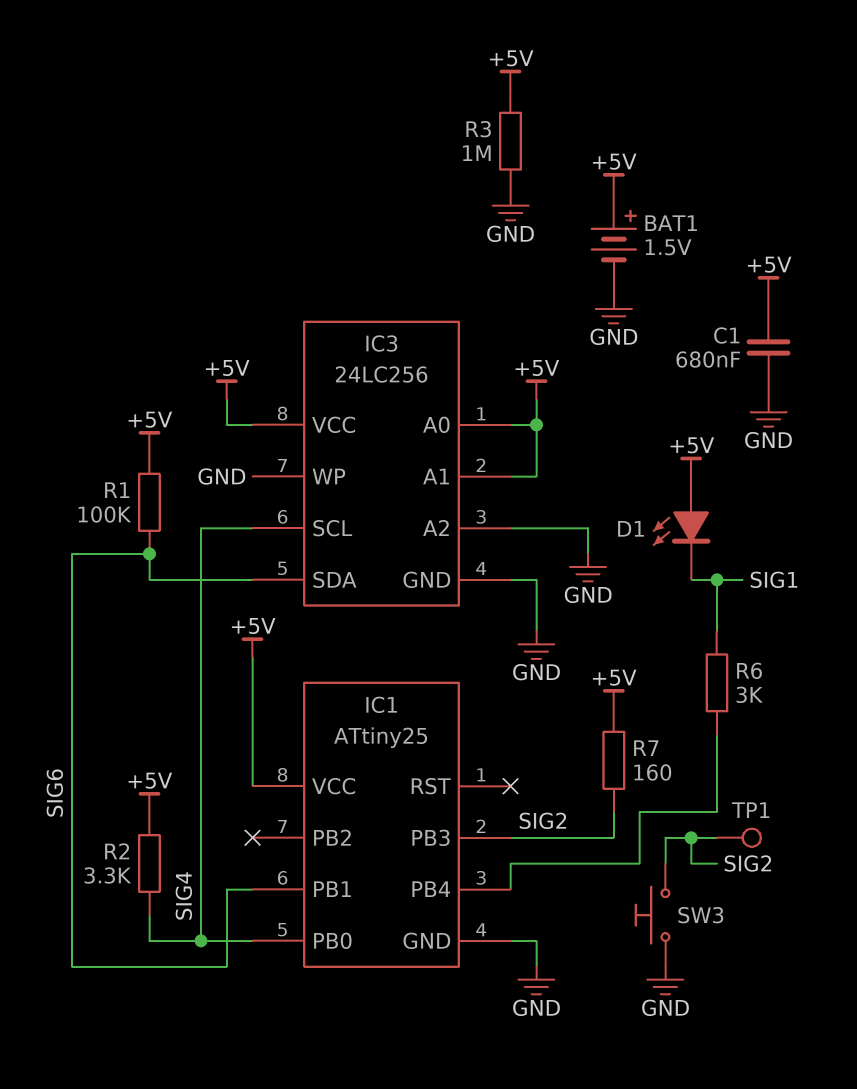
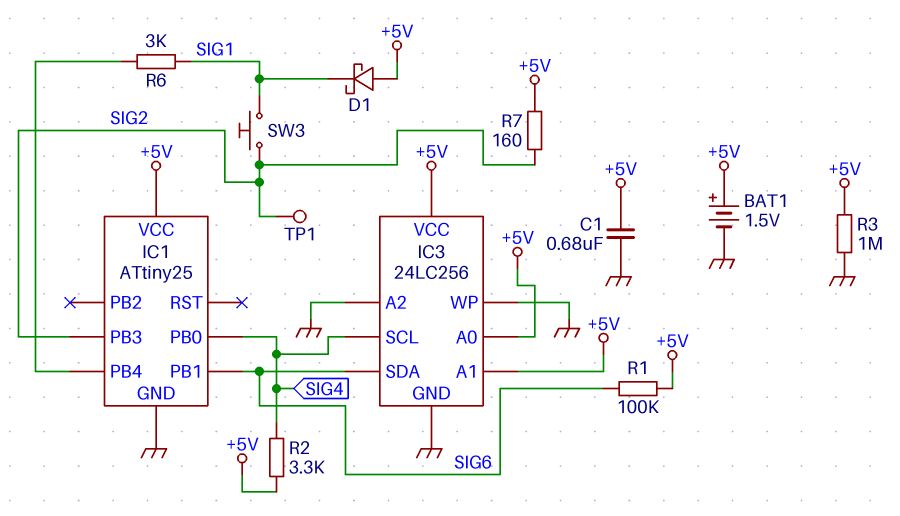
D1: LED (A +5V, K SIG1) -> schottky (A +5V, K SIG1)
SW3: button (GND, SIG2) -> button (SIG1, SIG2)

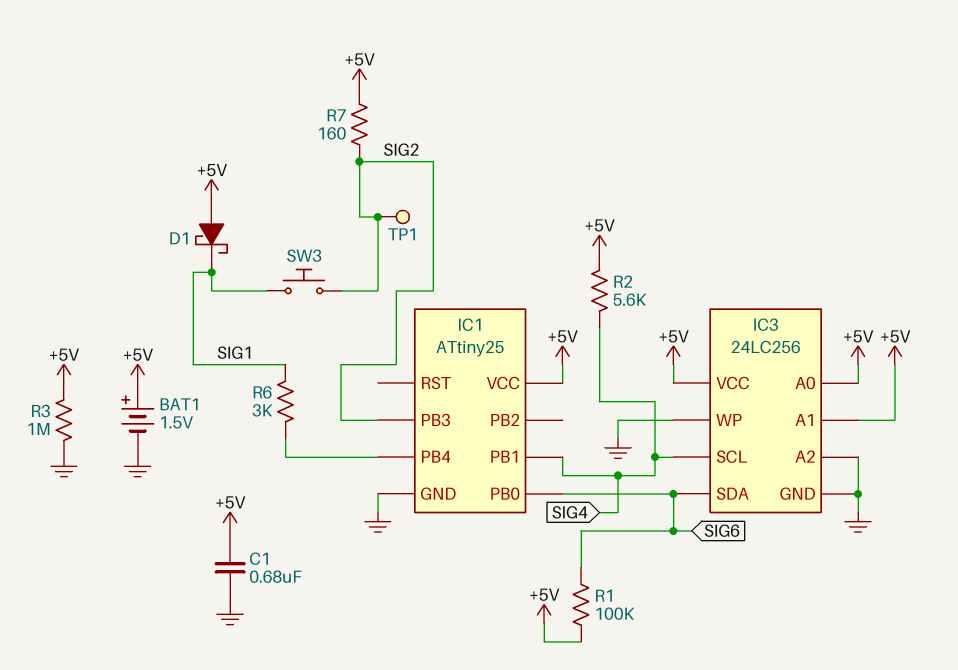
IC1 pin PB0: SIG4 -> SIG6
IC1 pin PB1: SIG6 -> SIG4
R2: 3.3k (+5V, SIG4) -> 5.6k (+5V, SIG4)

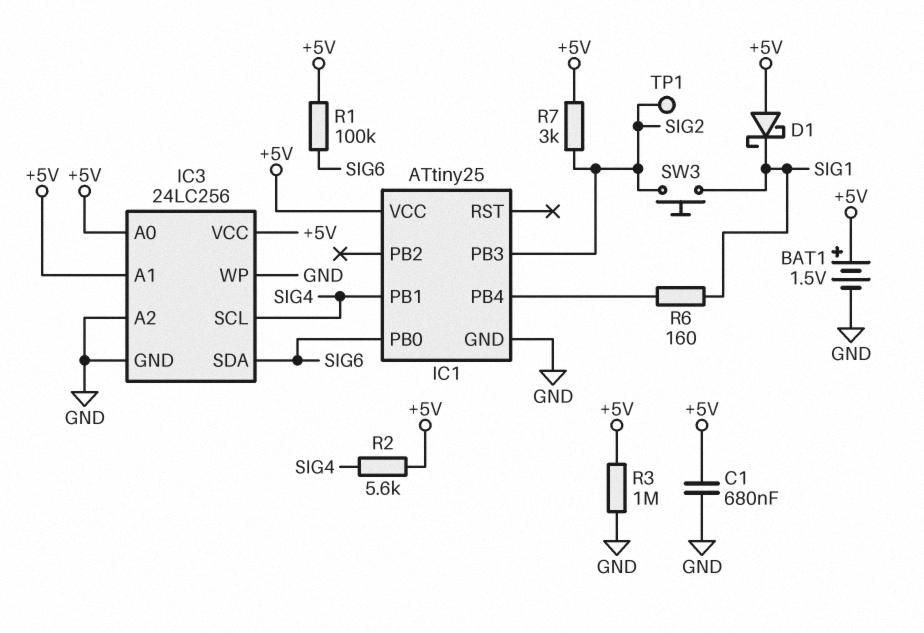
R6: 3k (IC1/PB4, SIG1) -> 160 (IC1/PB4, SIG1)
R7: 160 (+5V, SIG2) -> 3k (+5V, SIG2)

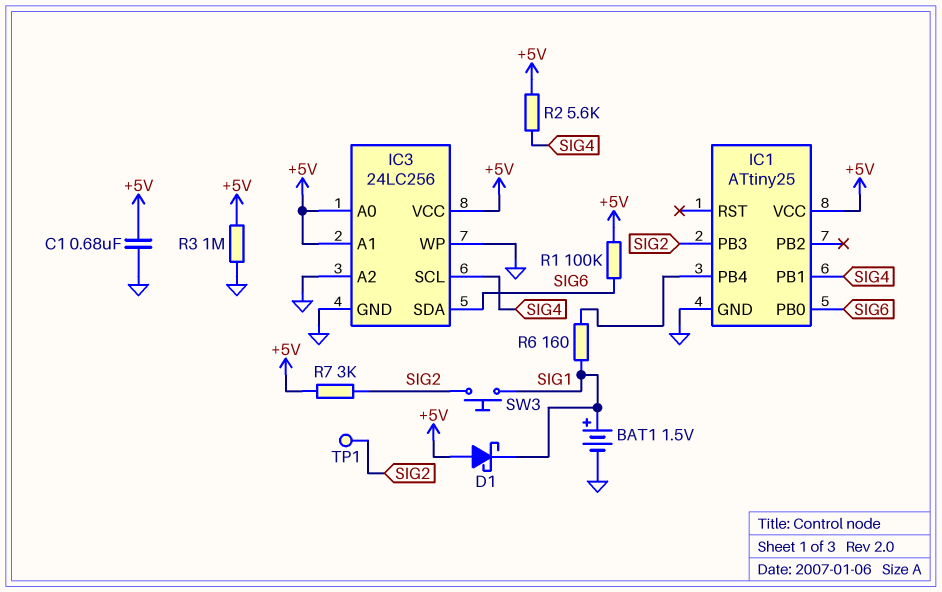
BAT1: 1.5V (plus +5V, minus GND) -> 1.5V (plus SIG1, minus GND)

